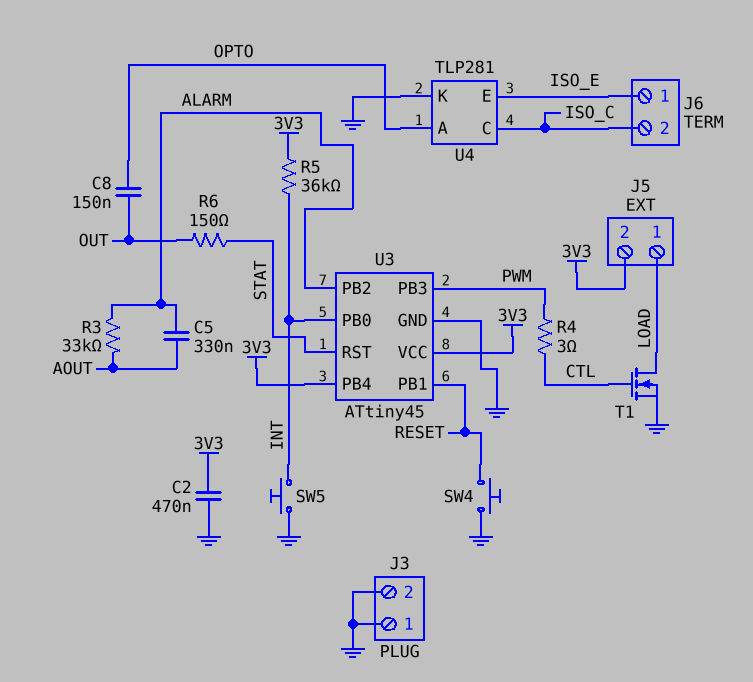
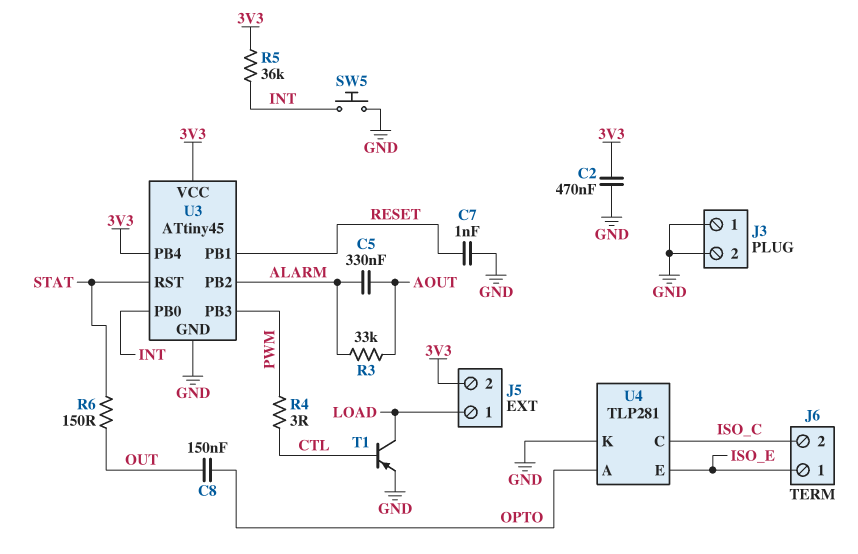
C7: none -> 1nF (GND, RESET)
SW4: button (GND, RESET) -> none
T1: NMOS (G CTL, D LOAD, S GND) -> PNP (B CTL, C LOAD, E GND)

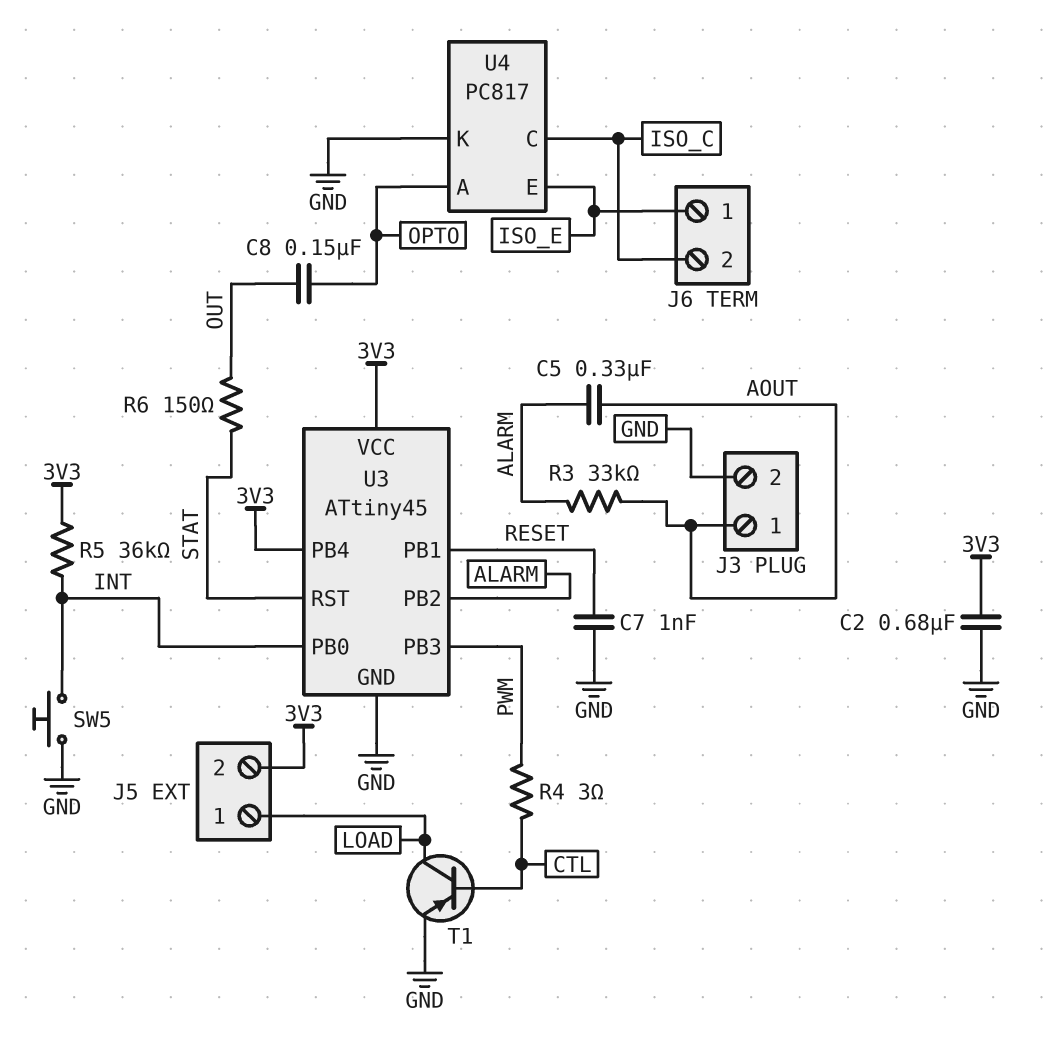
C2: 470nF (3V3, GND) -> 680nF (3V3, GND)
J3 pin 1: GND -> AOUT
U4: TLP281 -> PC817

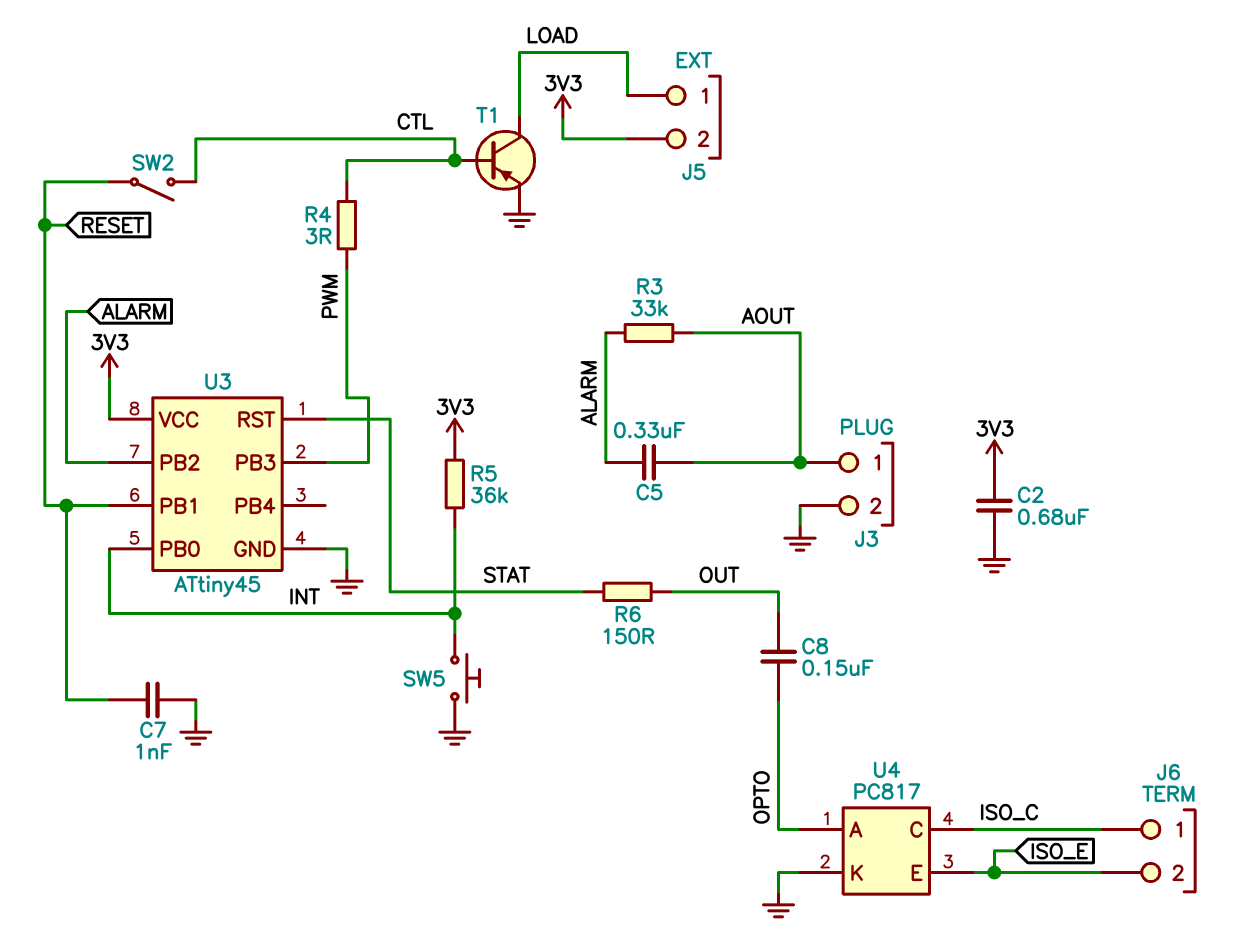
J6 pin 1: ISO_E -> ISO_C
J6 pin 2: ISO_C -> ISO_E
SW2: none -> switch (CTL, RESET)
U3 pin PB4: 3V3 -> none

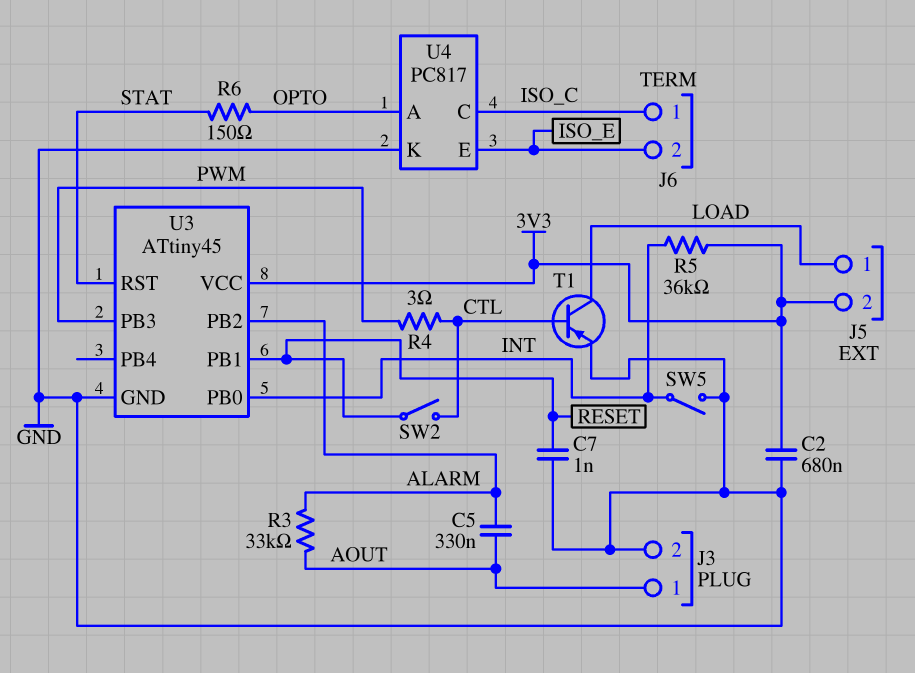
C8: 150nF (OPTO, OUT) -> none
R6: 150 (OUT, STAT) -> 150 (OPTO, STAT)
SW5: button (GND, INT) -> switch (GND, INT)

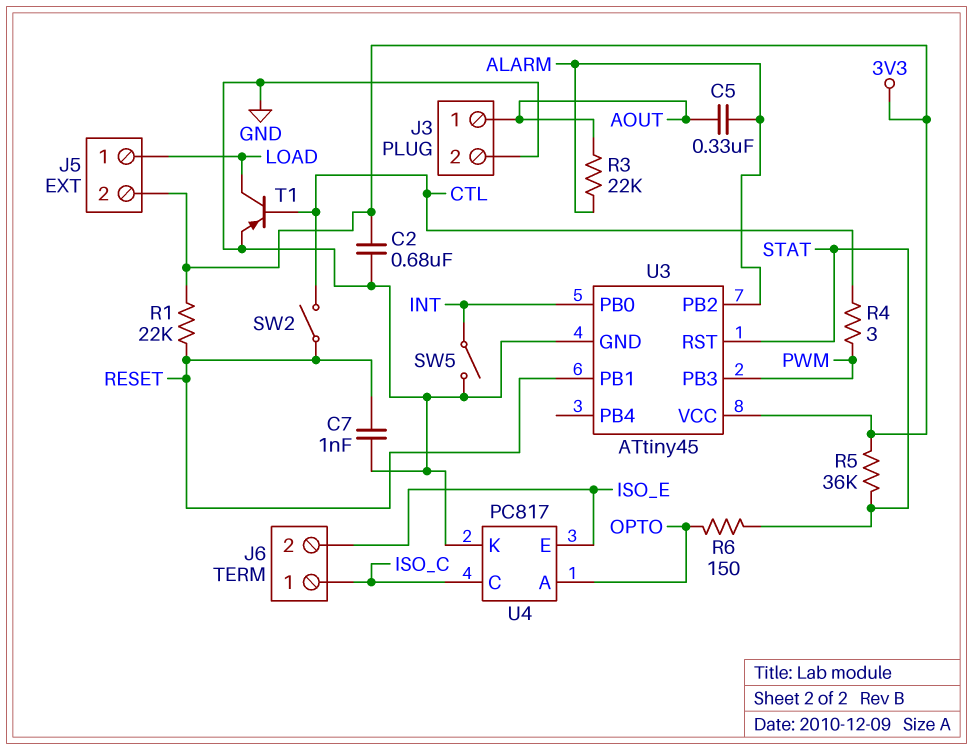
R1: none -> 22k (3V3, RESET)
R3: 33k (ALARM, AOUT) -> 22k (ALARM, AOUT)
R5: 36k (3V3, INT) -> 36k (3V3, STAT)

